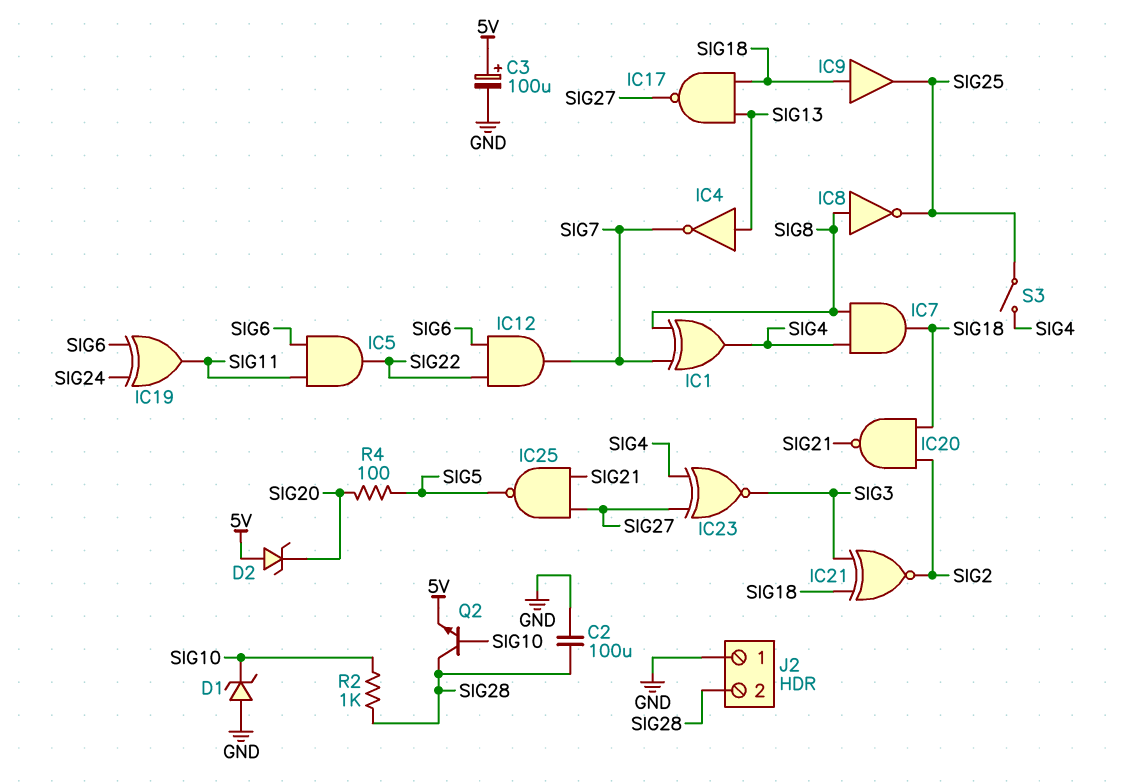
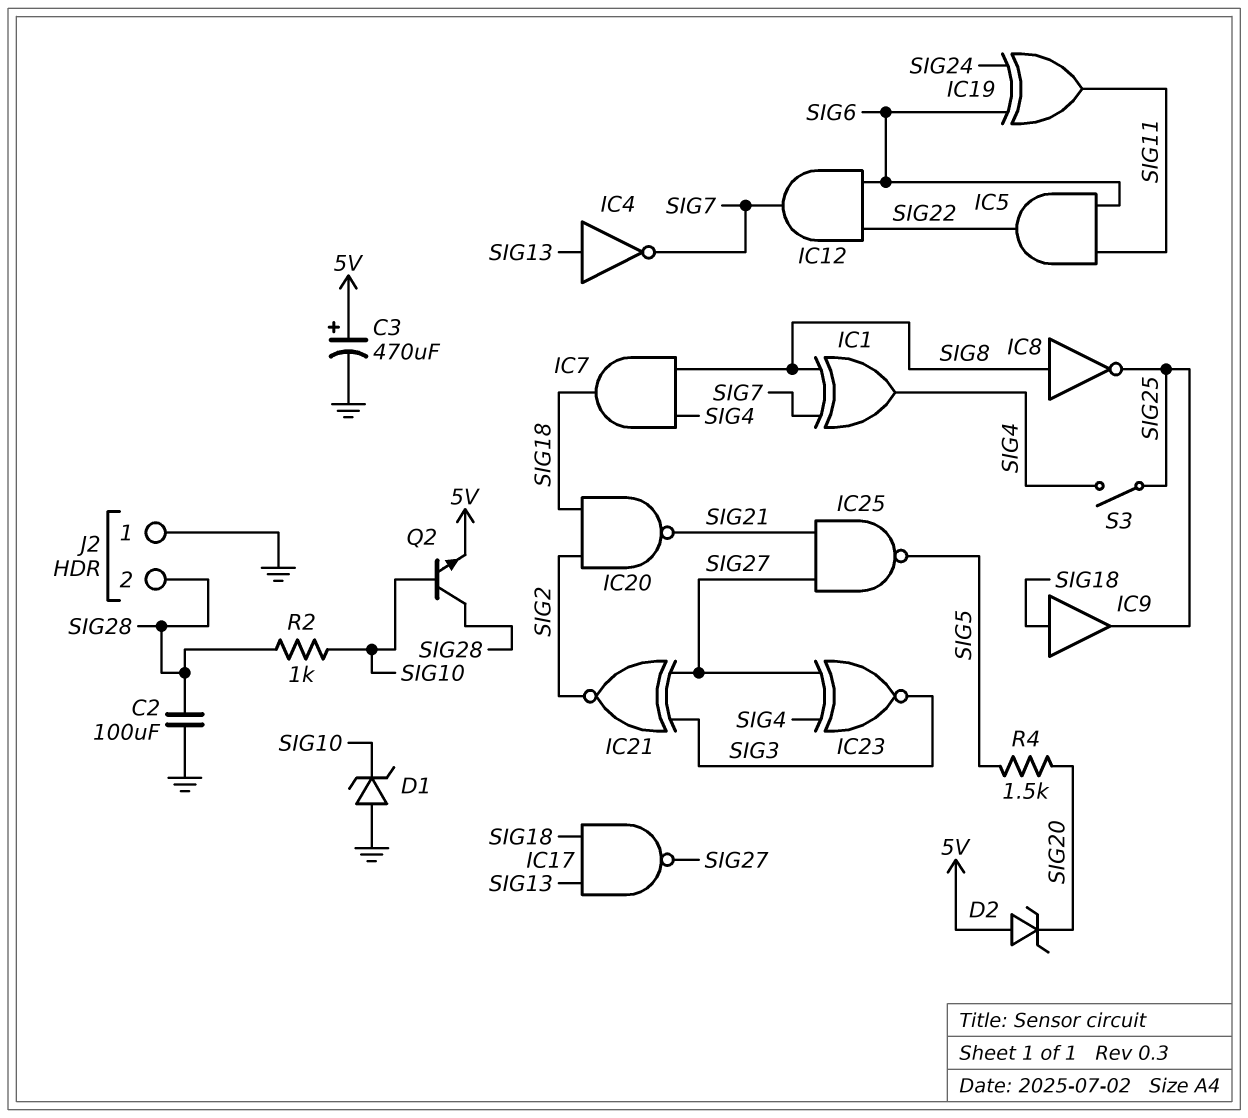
C3: 100uF (plus 5V, minus GND) -> 470uF (plus 5V, minus GND)
IC21: XNOR (in SIG3, in SIG18, out SIG2) -> XNOR (in SIG3, in SIG27, out SIG2)
R4: 100 (SIG5, SIG20) -> 1.5k (SIG5, SIG20)

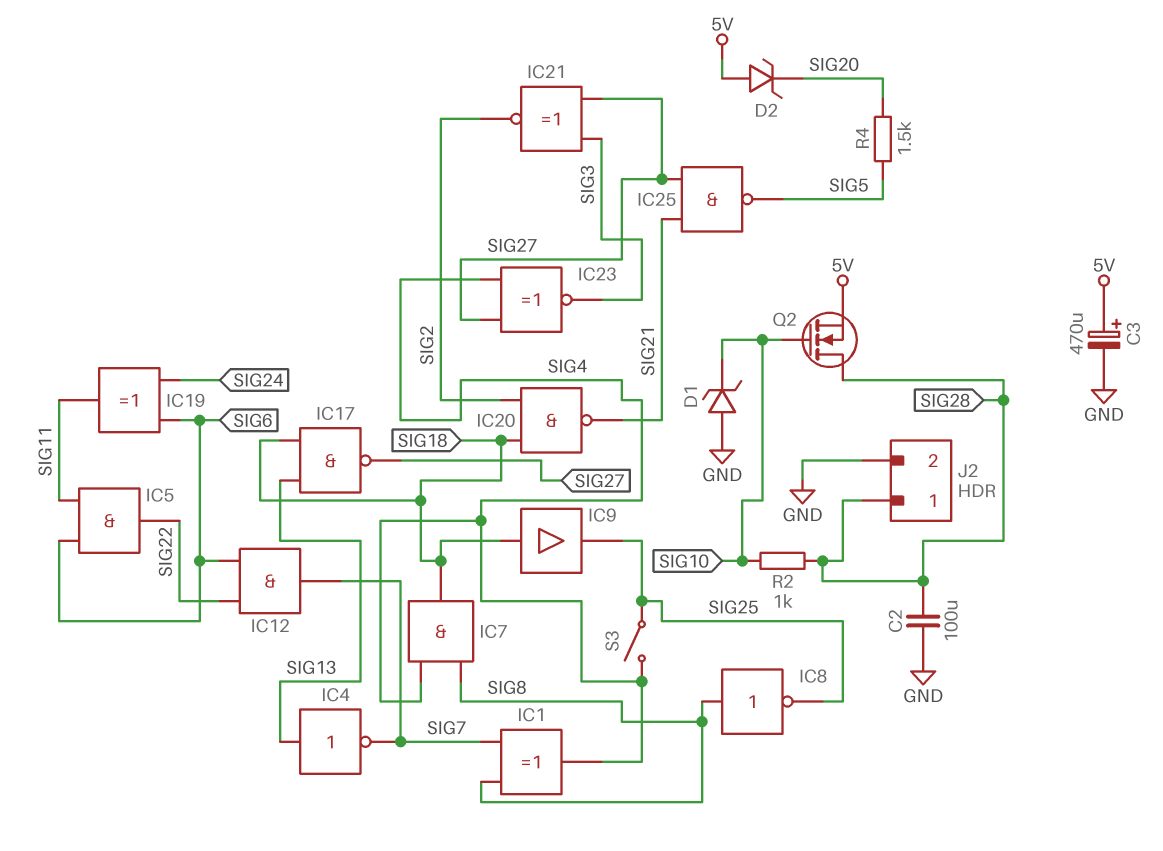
J2 pin 1: GND -> SIG28
J2 pin 2: SIG28 -> GND
Q2: NPN (B SIG10, C SIG28, E 5V) -> NMOS (G SIG10, D SIG28, S 5V)

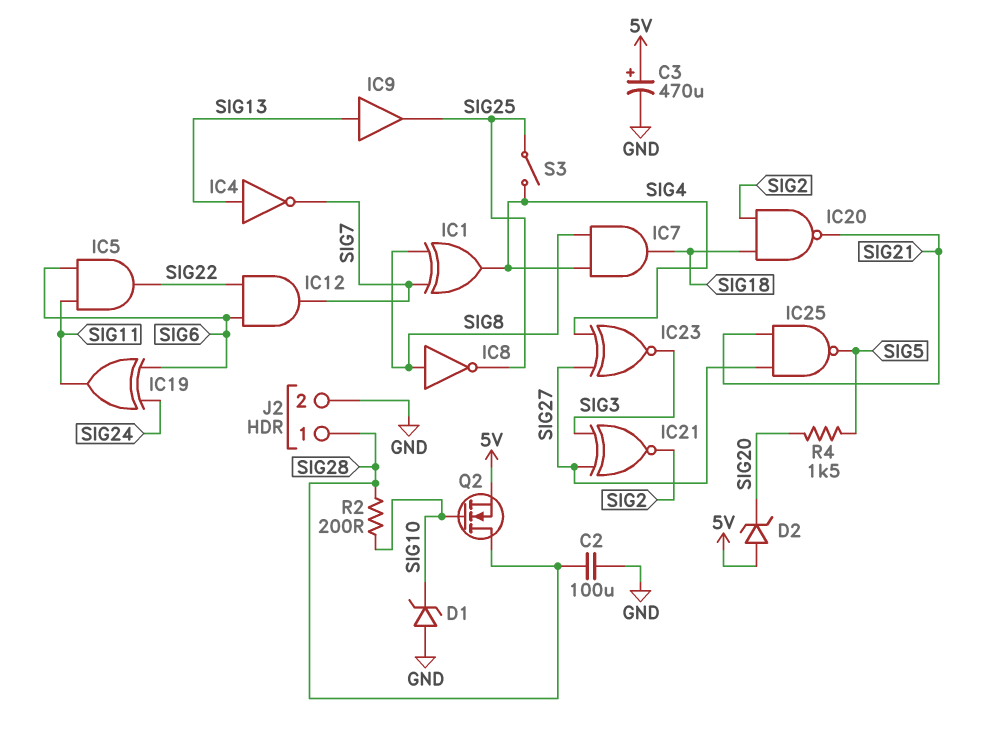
IC9: buffer (in SIG18, out SIG25) -> buffer (in SIG13, out SIG25)
IC17: NAND (in SIG13, in SIG18, out SIG27) -> none
R2: 1k (SIG10, SIG28) -> 200 (SIG10, SIG28)

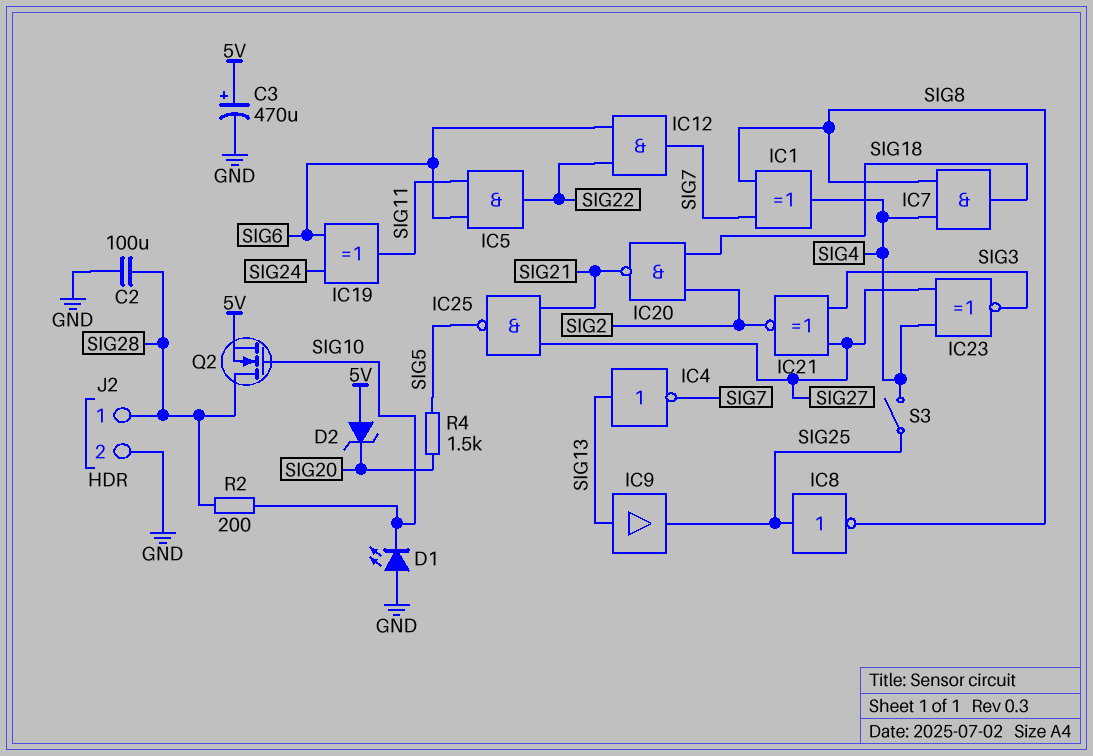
D1: zener (A GND, K SIG10) -> LED (A GND, K SIG10)
IC8: NOT (in SIG8, out SIG25) -> NOT (in SIG25, out SIG8)

